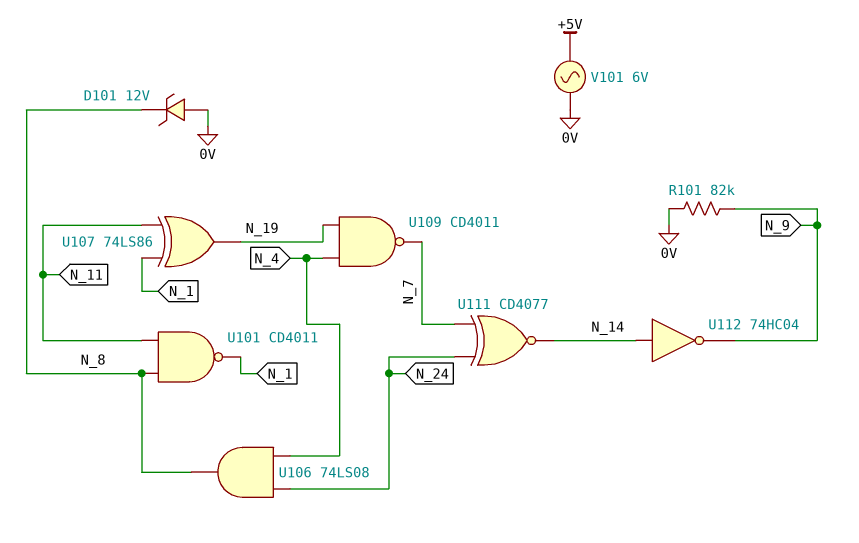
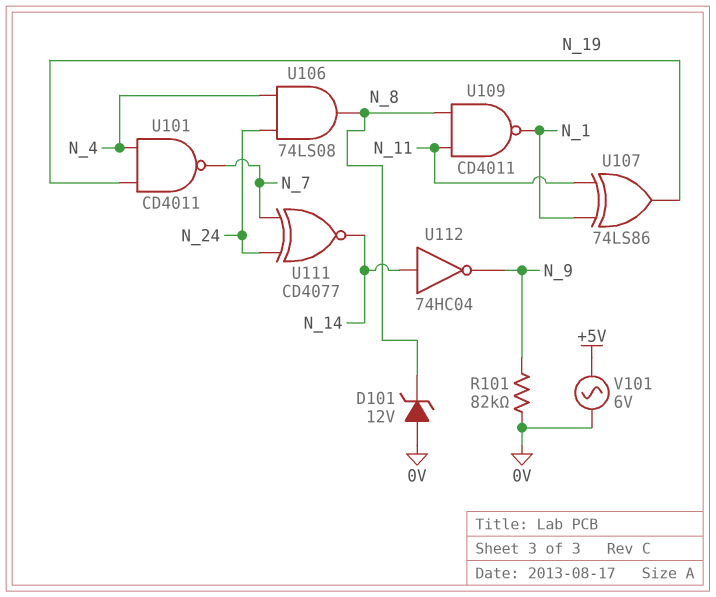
U101: NAND CD4011 (in N_8, in N_11, out N_1) -> NAND CD4011 (in N_4, in N_19, out N_7)
U109: NAND CD4011 (in N_4, in N_19, out N_7) -> NAND CD4011 (in N_8, in N_11, out N_1)

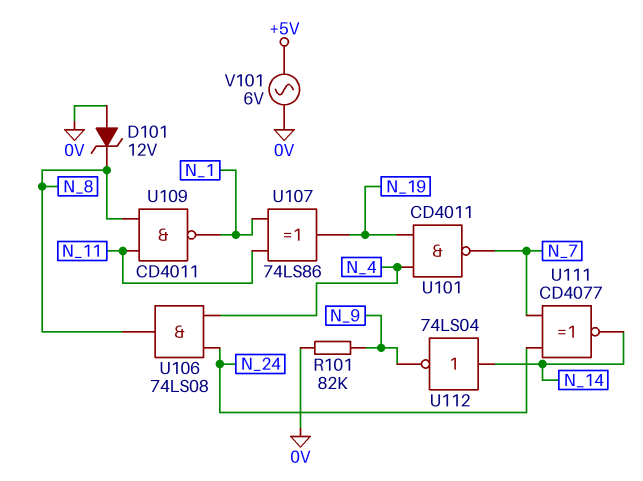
U112: NOT 74HC04 (in N_14, out N_9) -> NOT 74LS04 (in N_14, out N_9)

